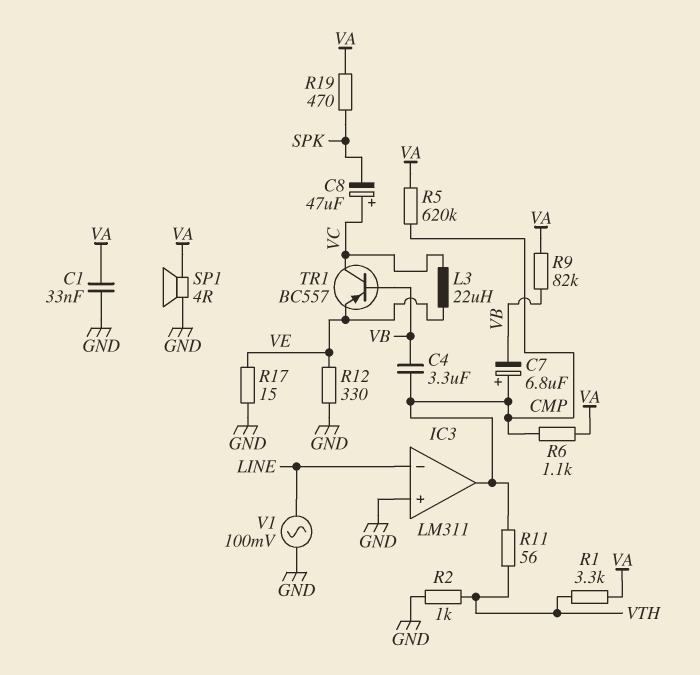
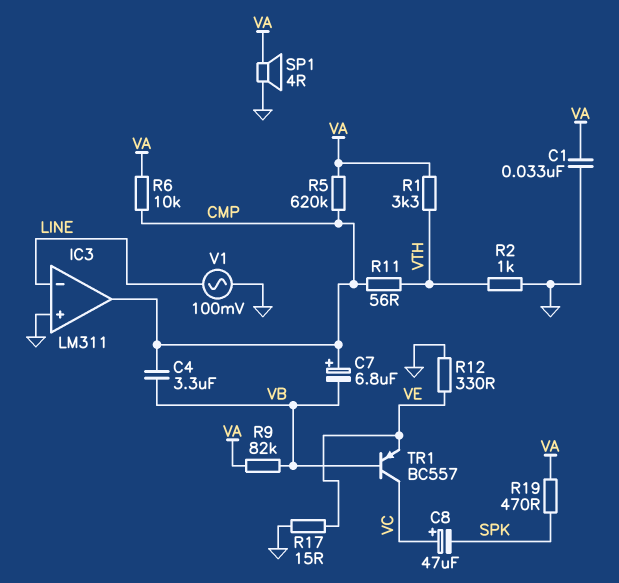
L3: 22uH (VC, VE) -> none
R6: 1.1k (CMP, VA) -> 10k (CMP, VA)

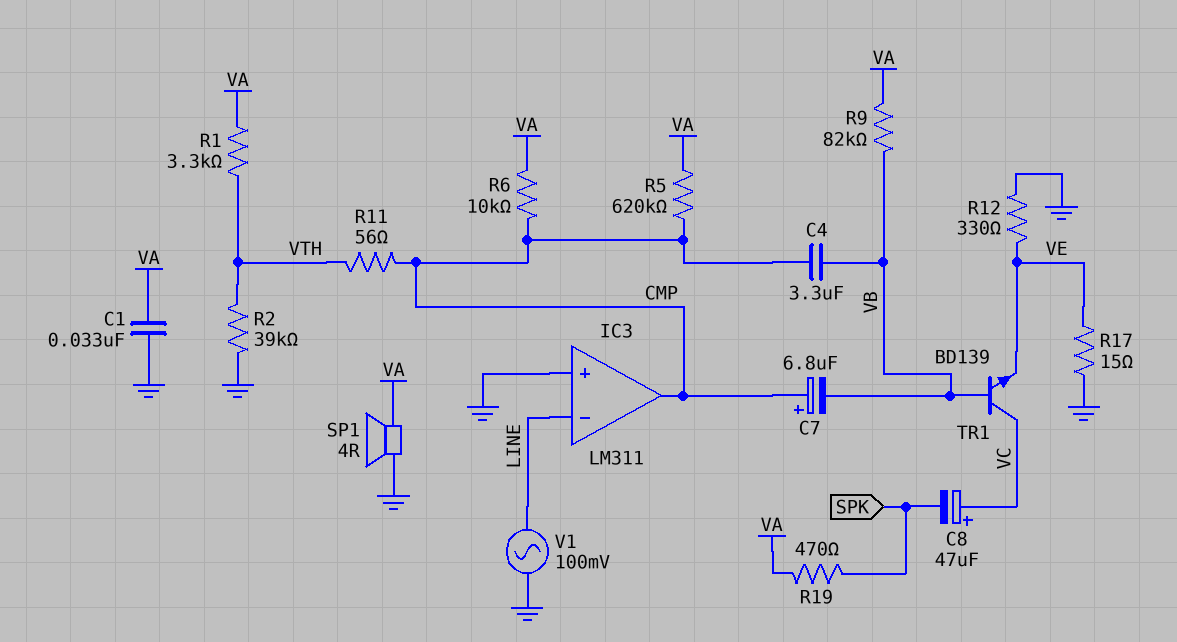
R2: 1k (GND, VTH) -> 39k (GND, VTH)
TR1: PNP BC557 (B VB, C VC, E VE) -> NPN BD139 (B VB, C VC, E VE)

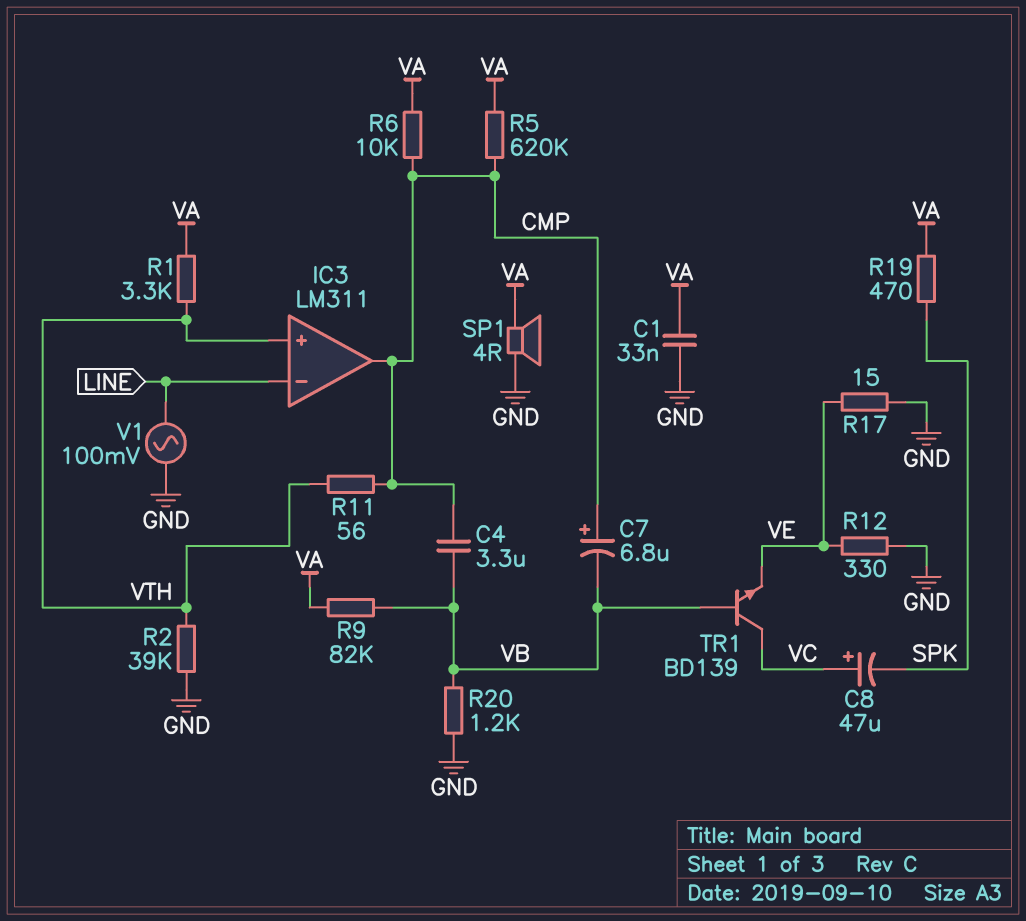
IC3 pin in+: GND -> VTH
R20: none -> 1.2k (GND, VB)

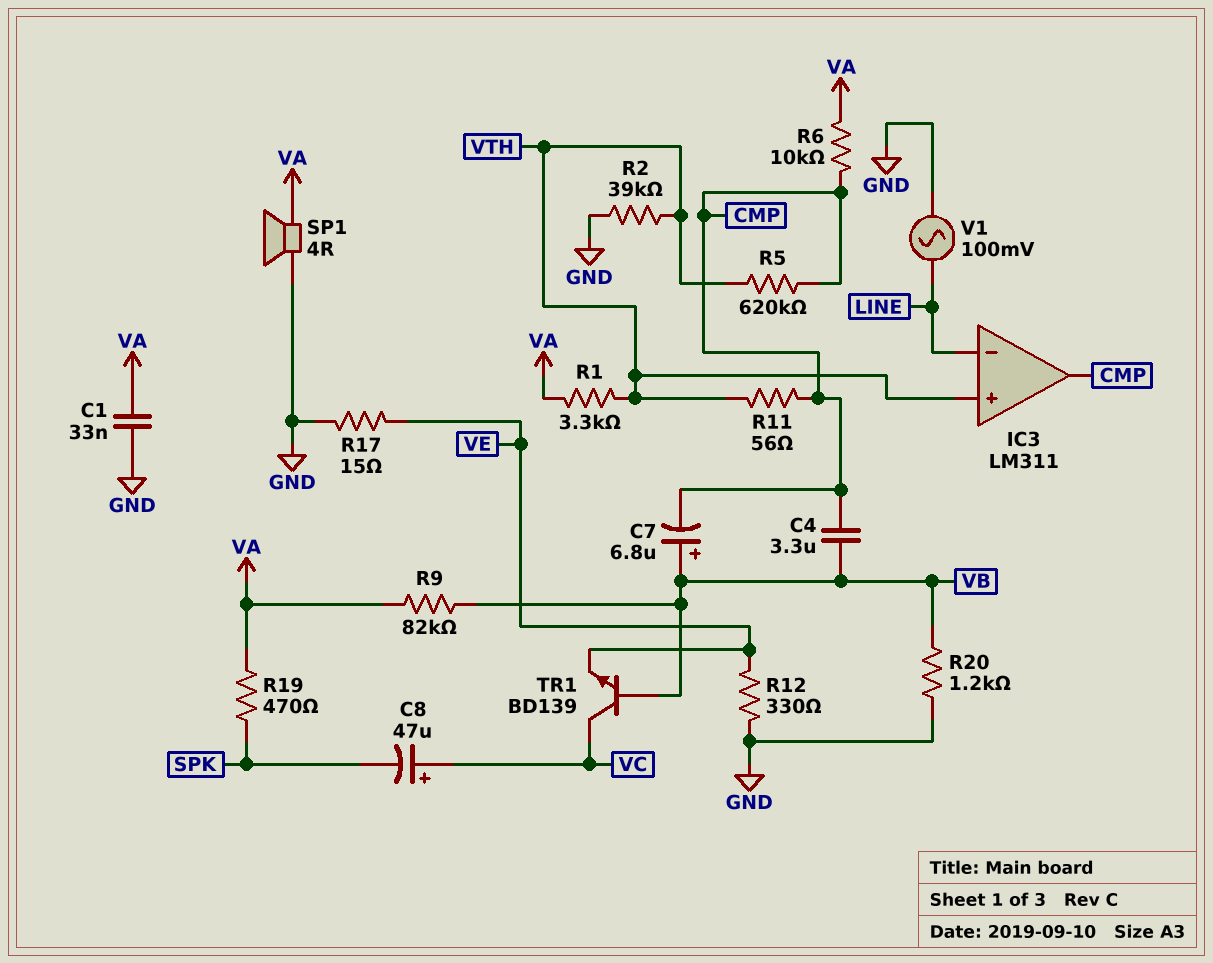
C7: 6.8uF (plus CMP, minus VB) -> 6.8uF (plus VB, minus CMP)
R5: 620k (CMP, VA) -> 620k (CMP, VTH)

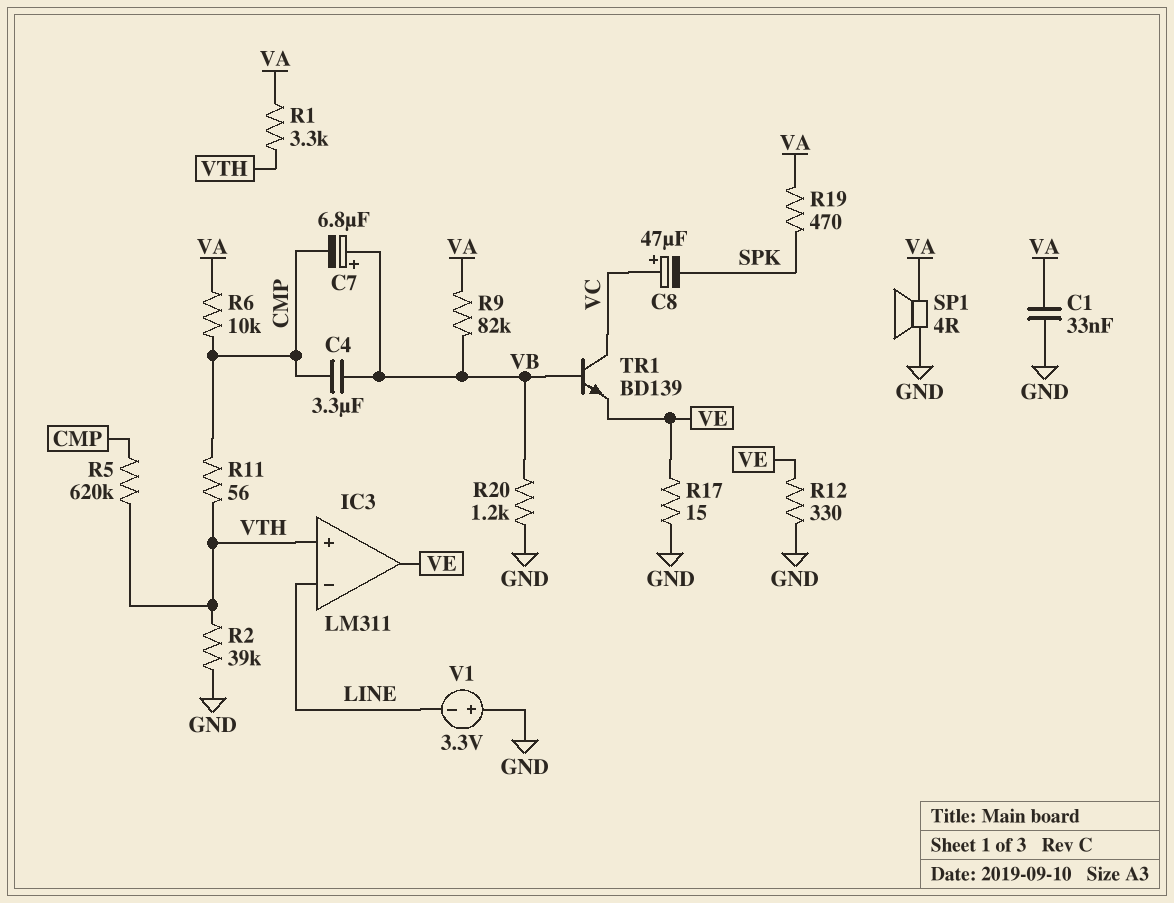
IC3 pin out: CMP -> VE
V1: AC 100mV (GND, LINE) -> 3.3V (plus GND, minus LINE)

